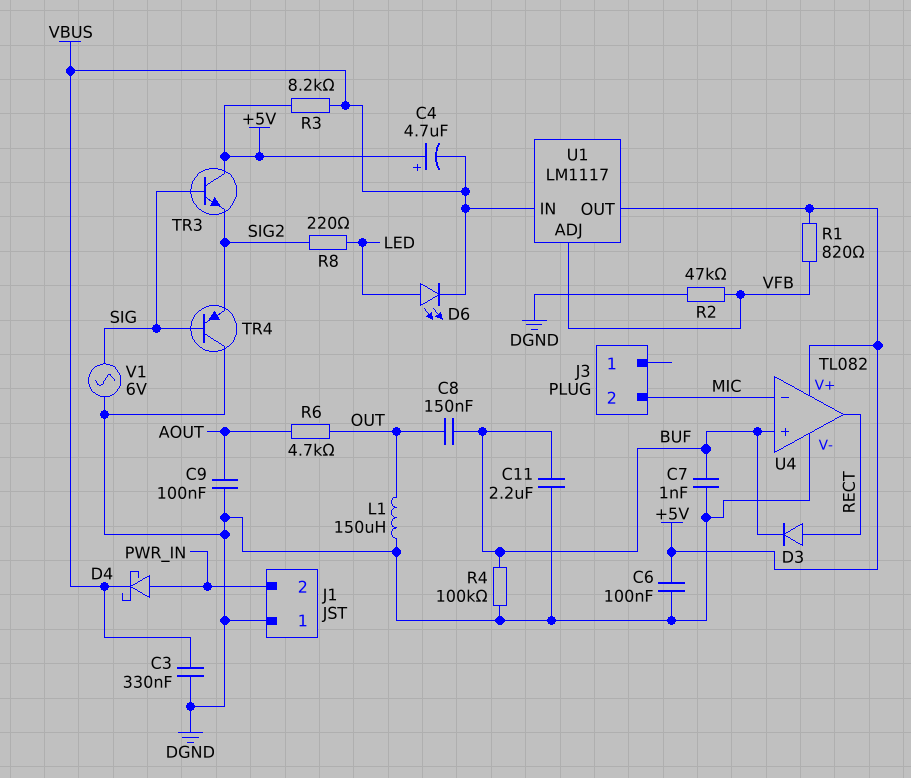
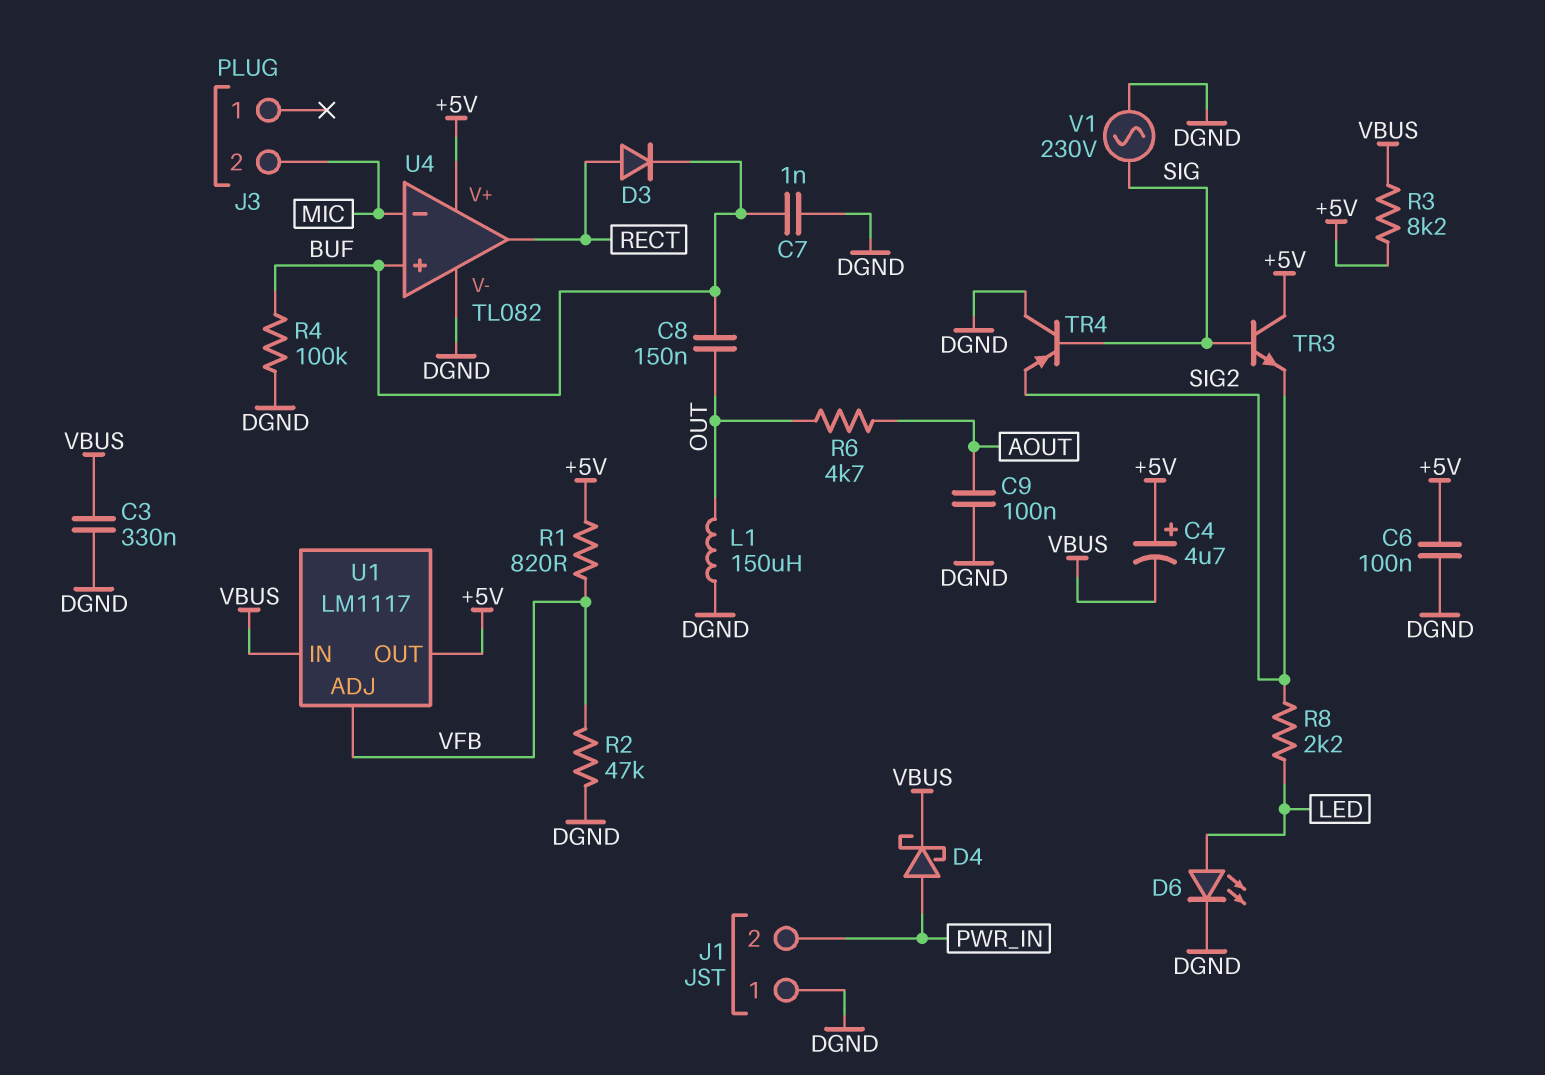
C11: 2.2uF (BUF, DGND) -> none
D6: LED (A LED, K VBUS) -> LED (A LED, K DGND)
R8: 220 (LED, SIG2) -> 2.2k (LED, SIG2)
V1: AC 6V (DGND, SIG) -> AC 230V (DGND, SIG)

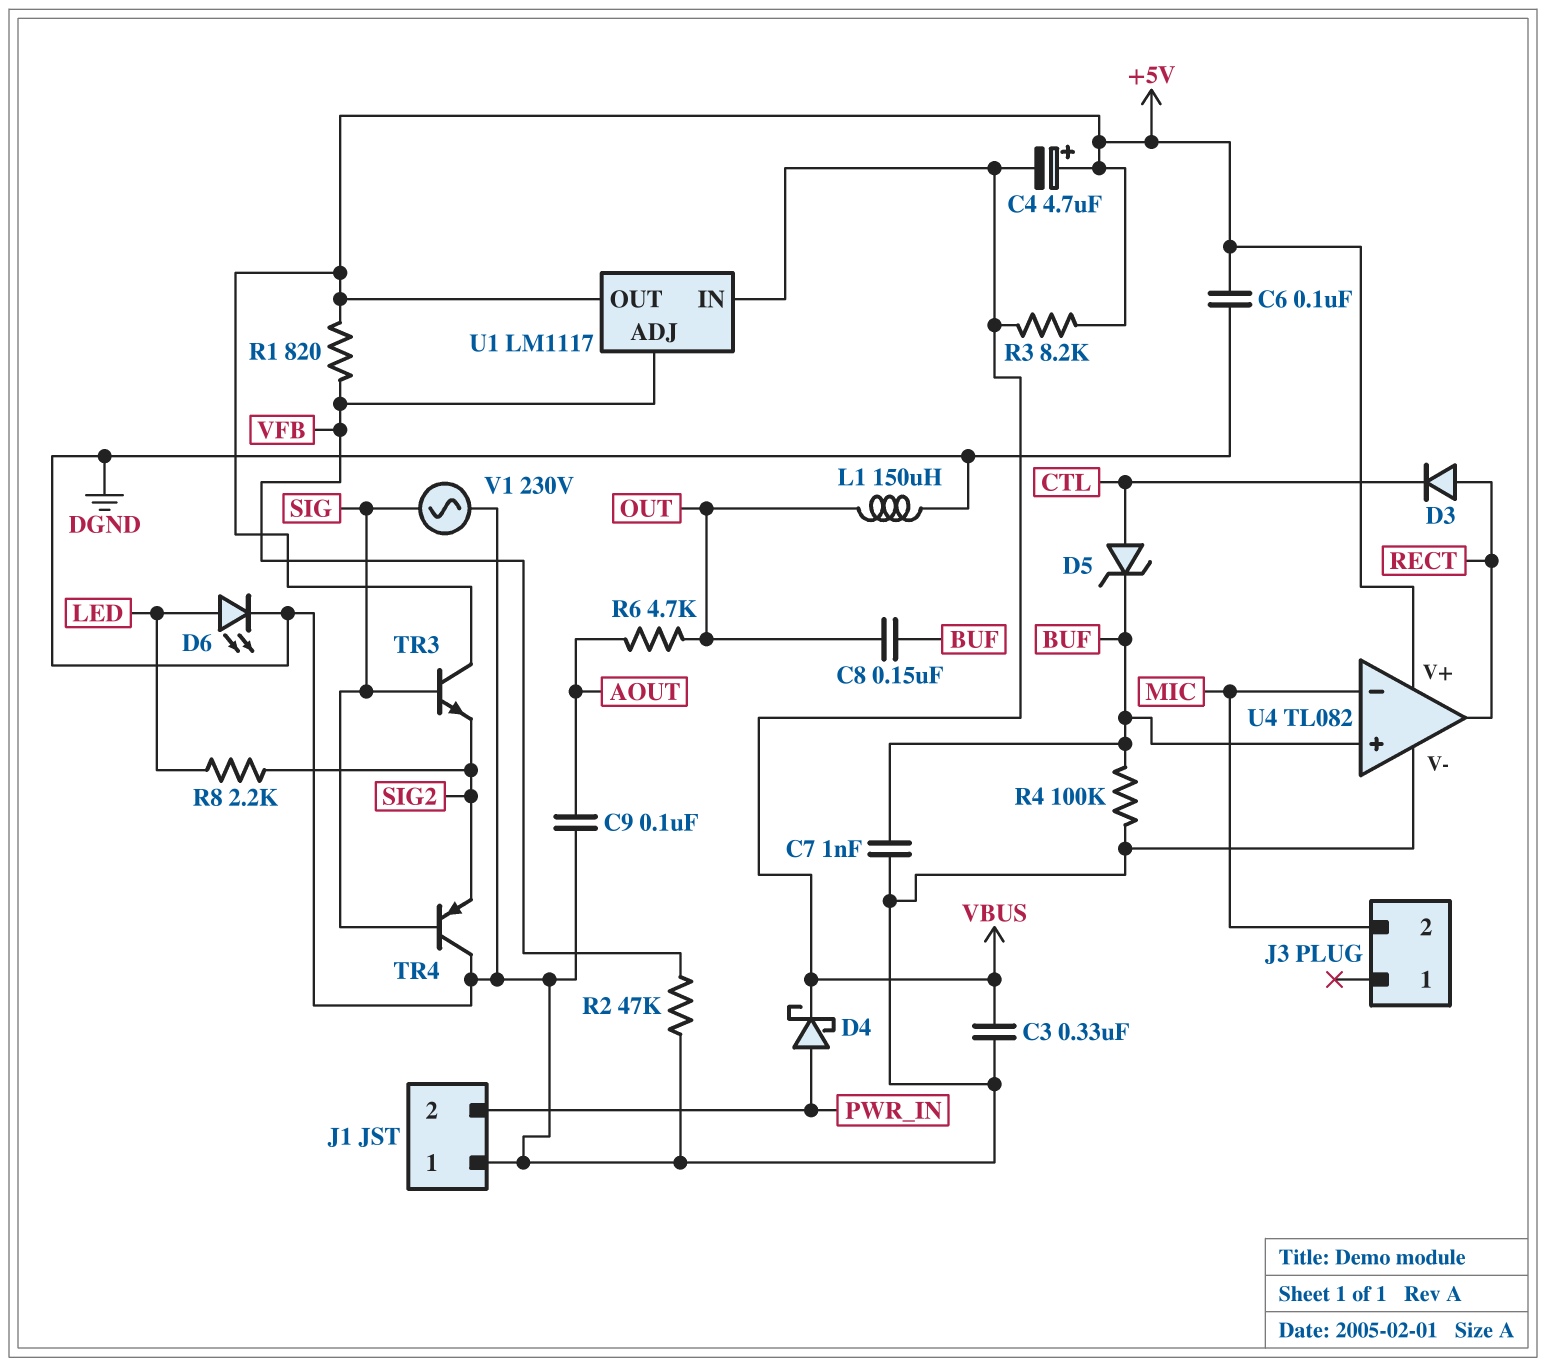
D3: diode (A RECT, K BUF) -> diode (A RECT, K CTL)
D5: none -> zener (A CTL, K BUF)

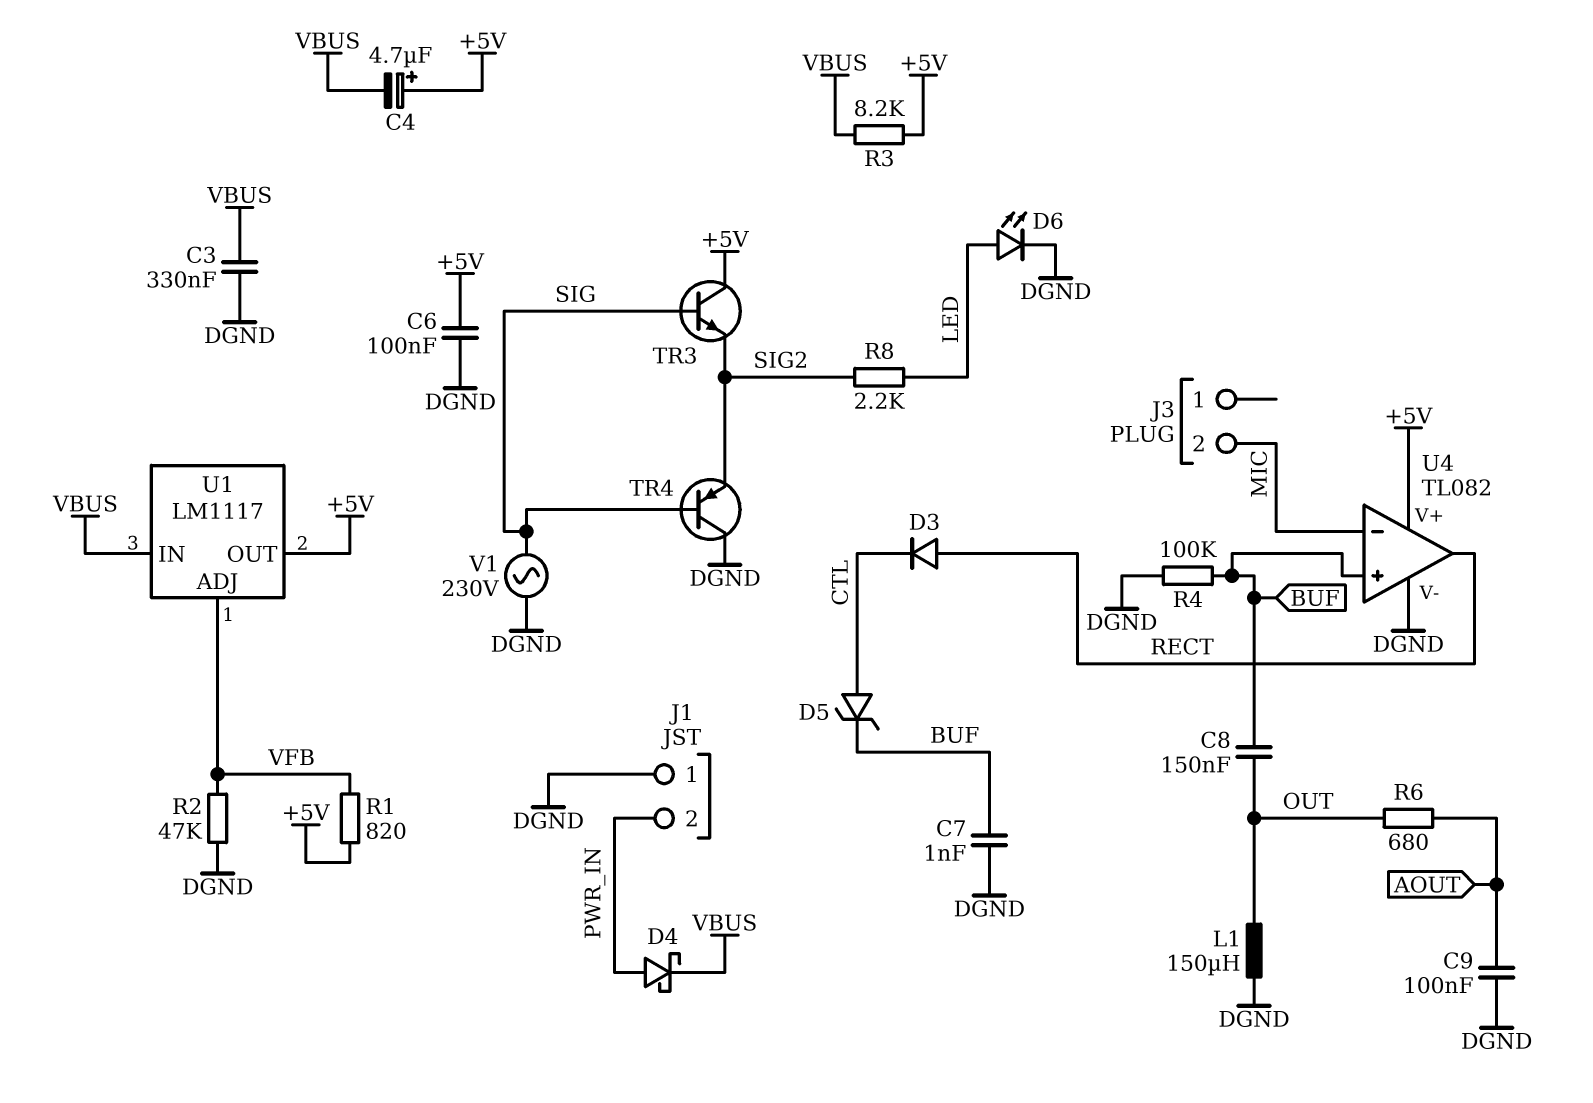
R6: 4.7k (AOUT, OUT) -> 680 (AOUT, OUT)

